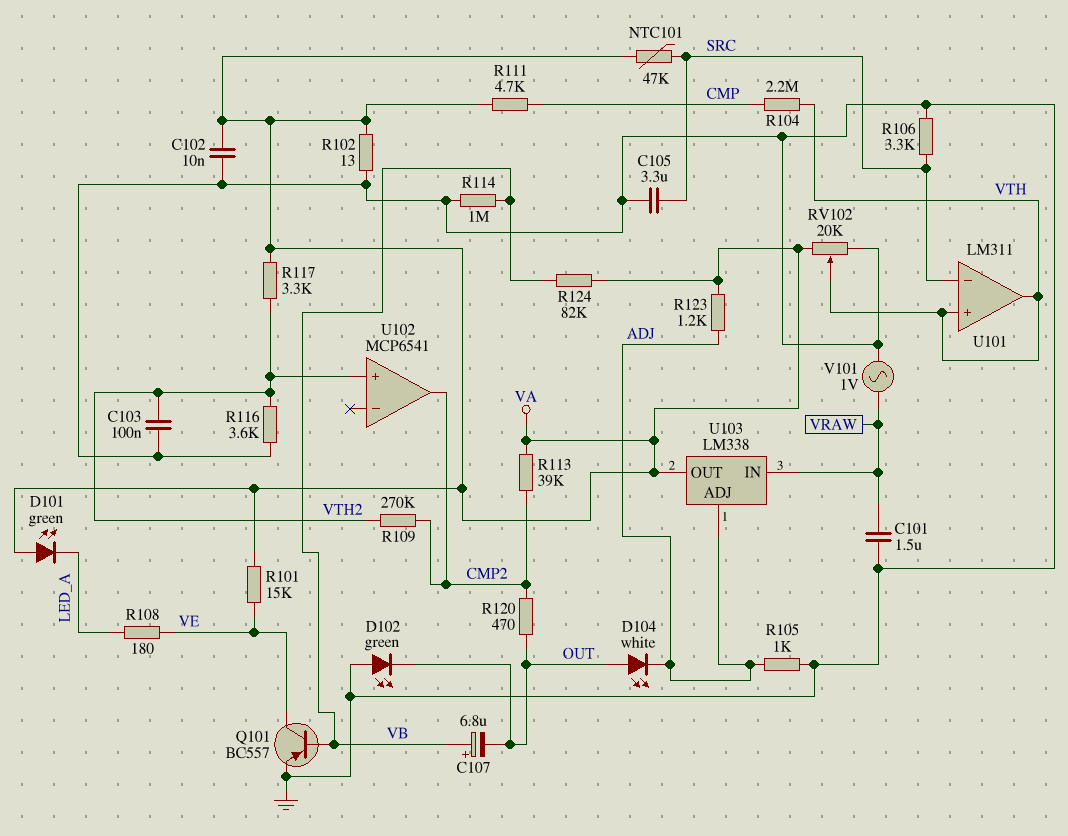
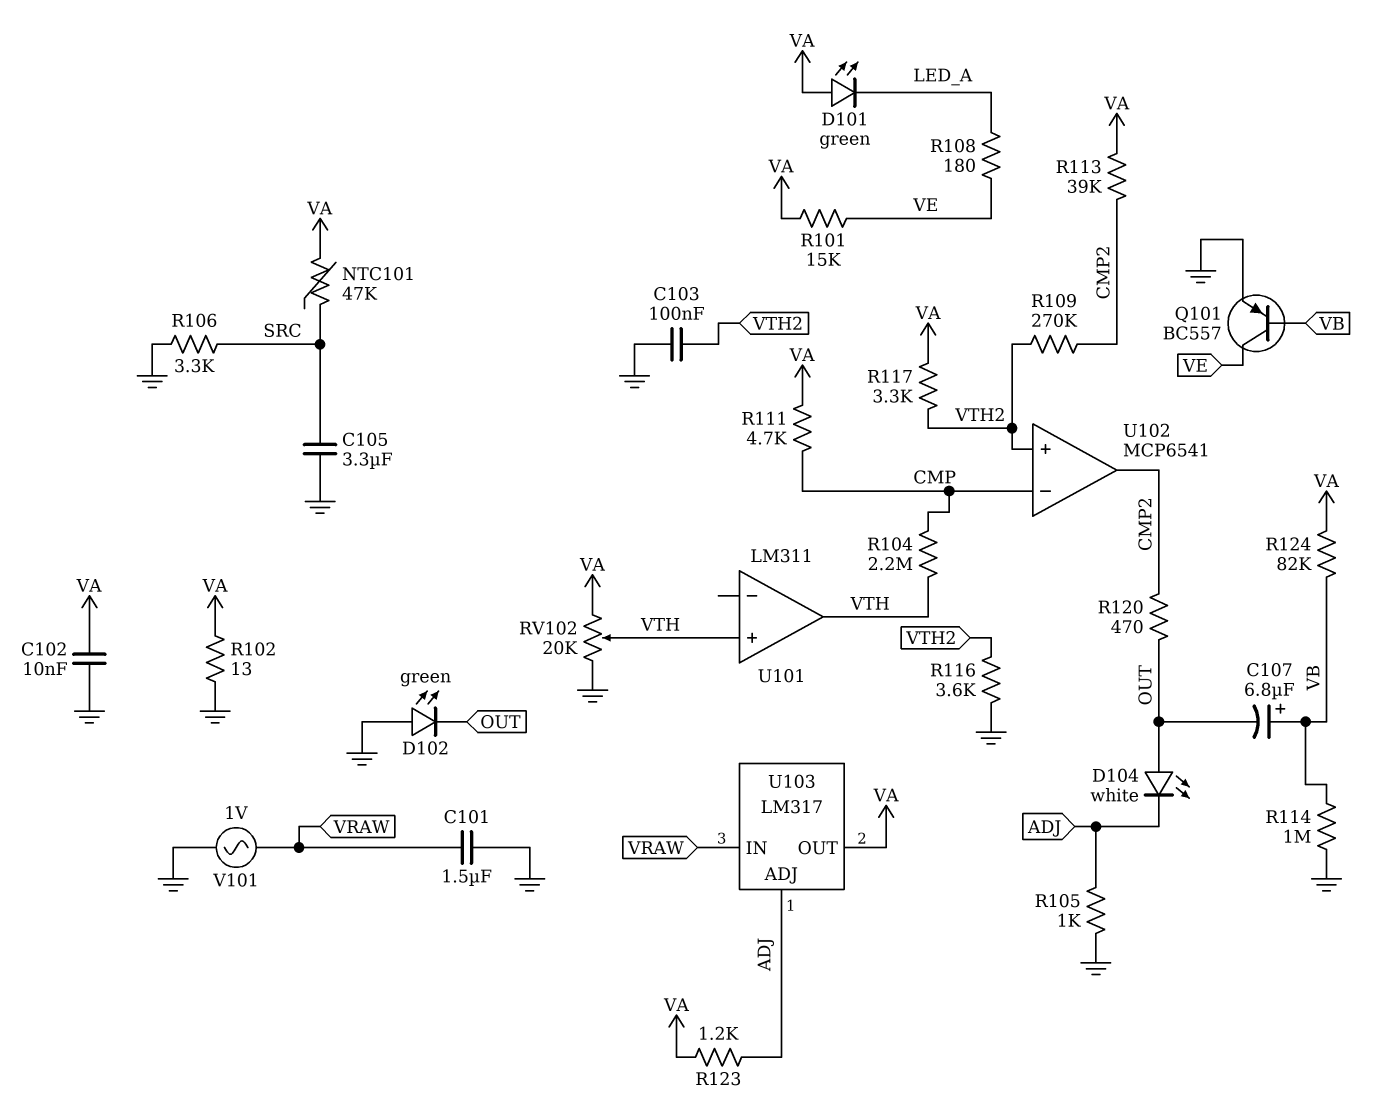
U101 pin in-: SRC -> none
U102 pin in-: none -> CMP
U103: LM338 -> LM317

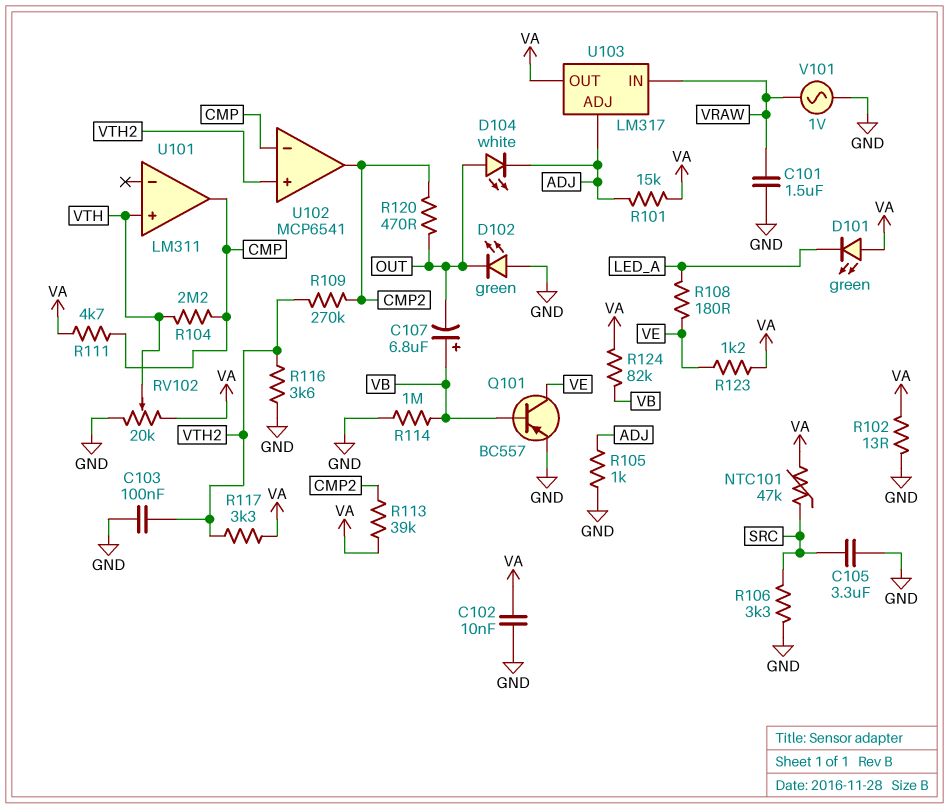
R101: 15k (VA, VE) -> 15k (ADJ, VA)
R123: 1.2k (ADJ, VA) -> 1.2k (VA, VE)
U101 pin out: VTH -> CMP

